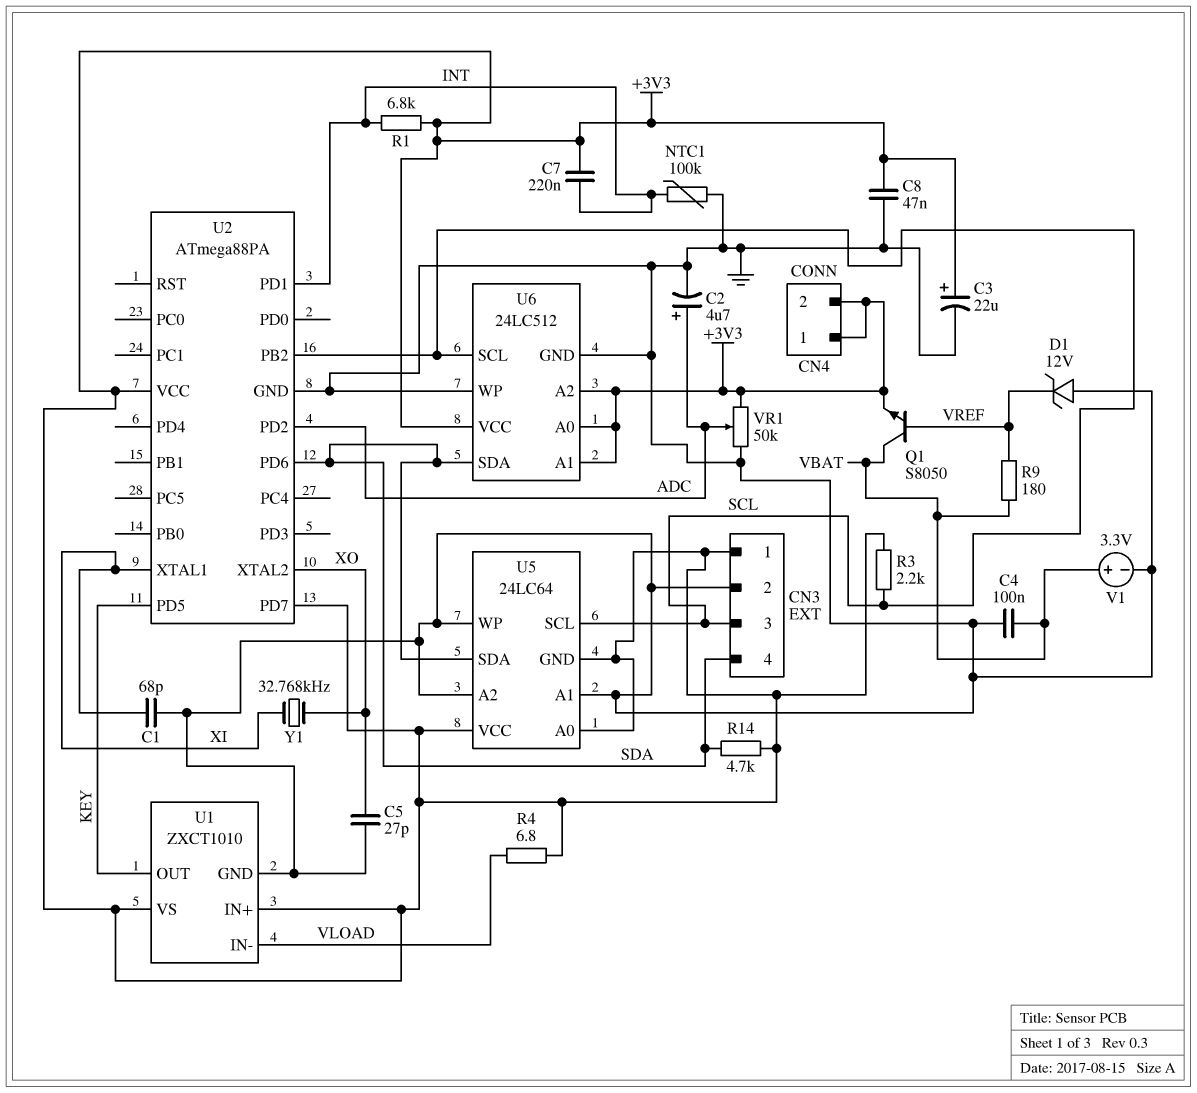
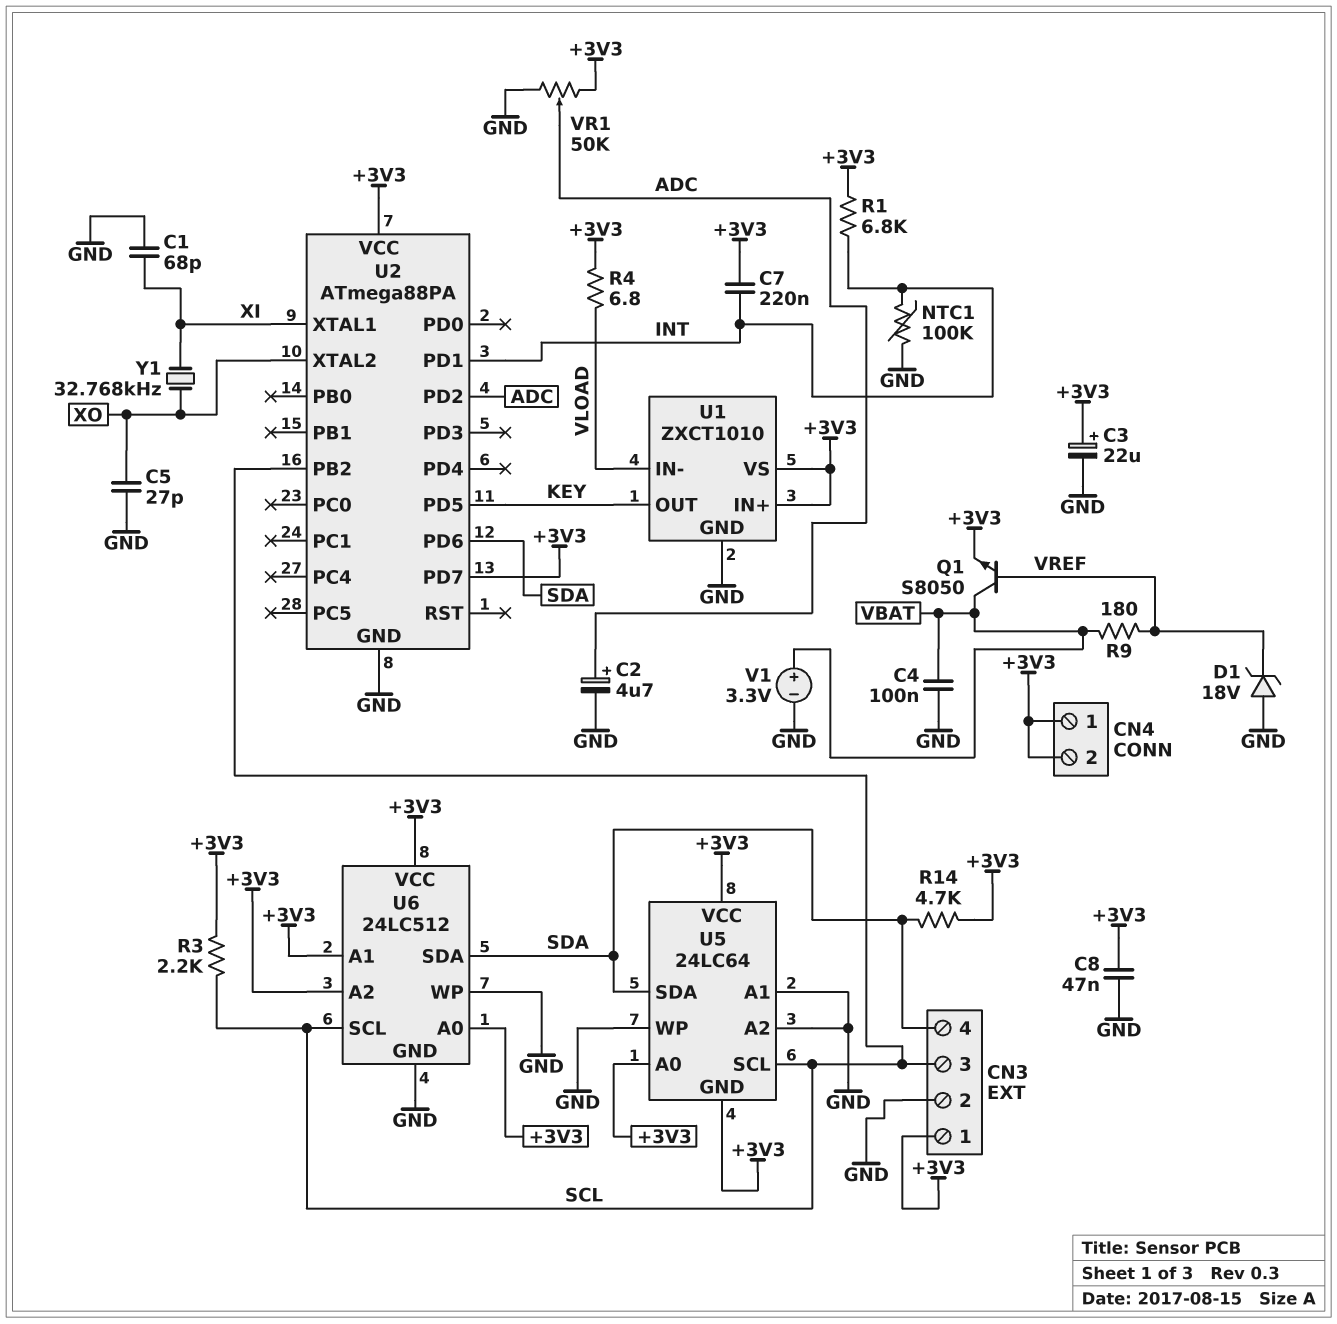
D1: zener 12V (A GND, K VREF) -> zener 18V (A GND, K VREF)

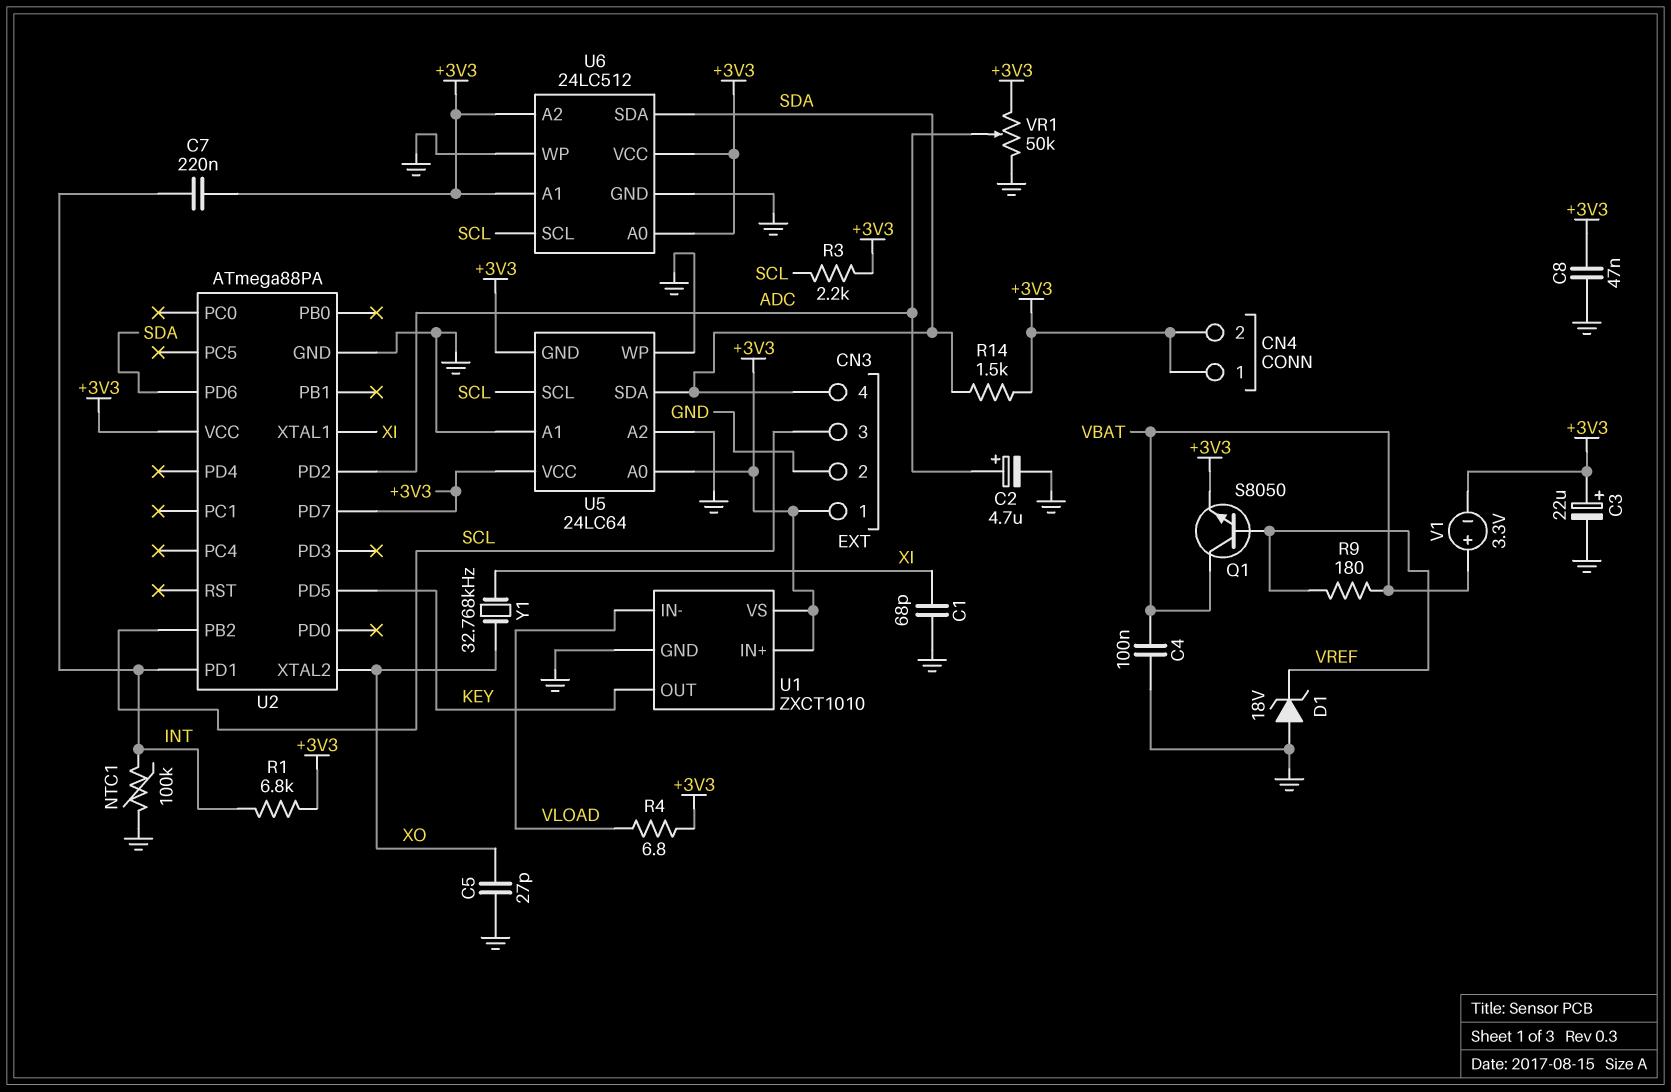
R14: 4.7k (+3V3, SDA) -> 1.5k (+3V3, SDA)
V1: 3.3V (plus VBAT, minus GND) -> 3.3V (plus VBAT, minus +3V3)

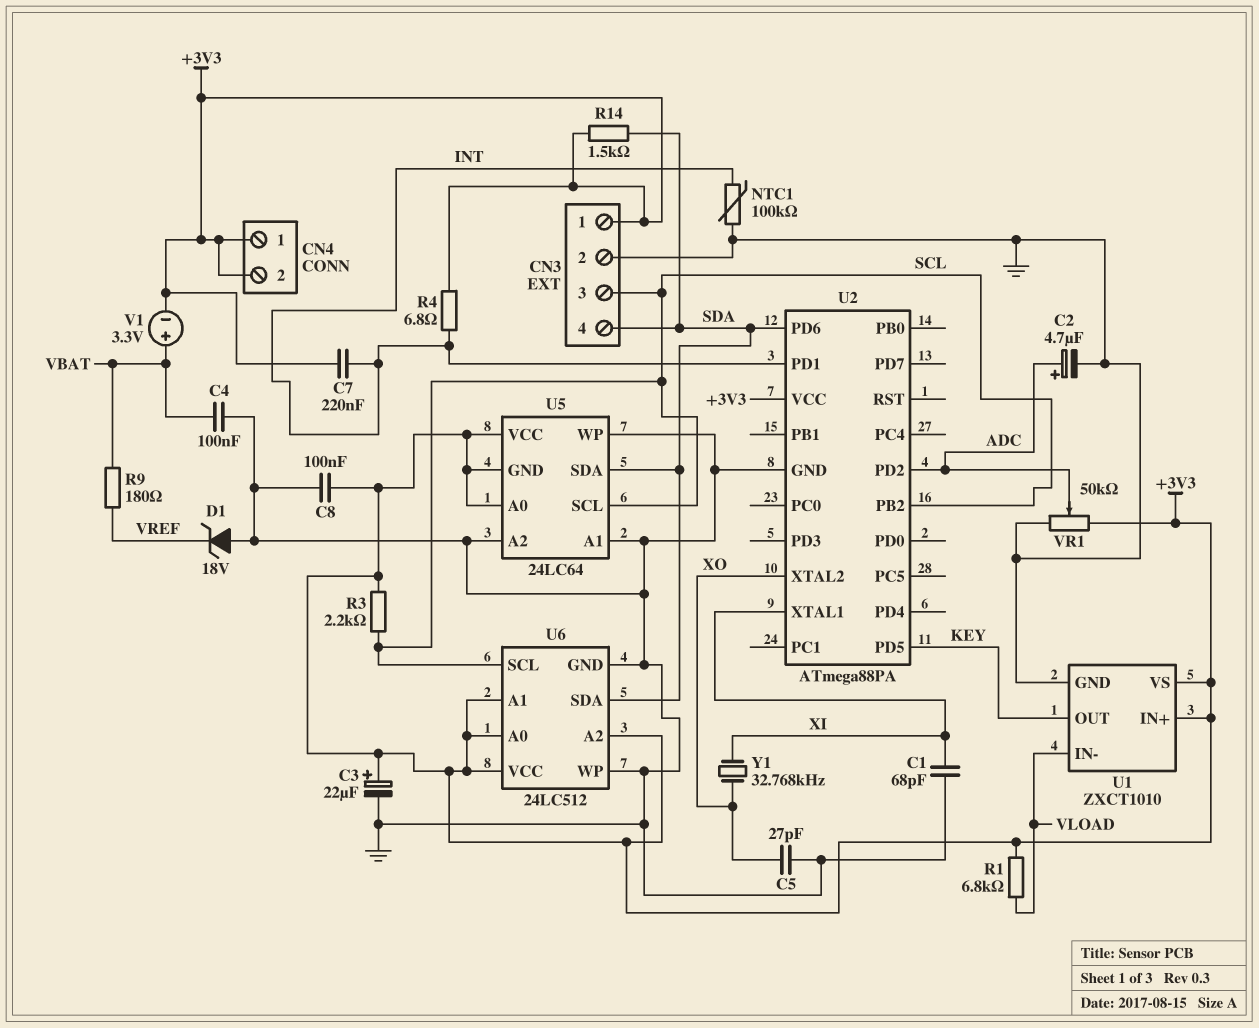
C8: 47nF (+3V3, GND) -> 100nF (+3V3, GND)
Q1: NPN S8050 (B VREF, C VBAT, E +3V3) -> none
R1: 6.8k (+3V3, INT) -> 6.8k (+3V3, VLOAD)
R4: 6.8 (+3V3, VLOAD) -> 6.8 (+3V3, INT)
U2 pin PD7: +3V3 -> none

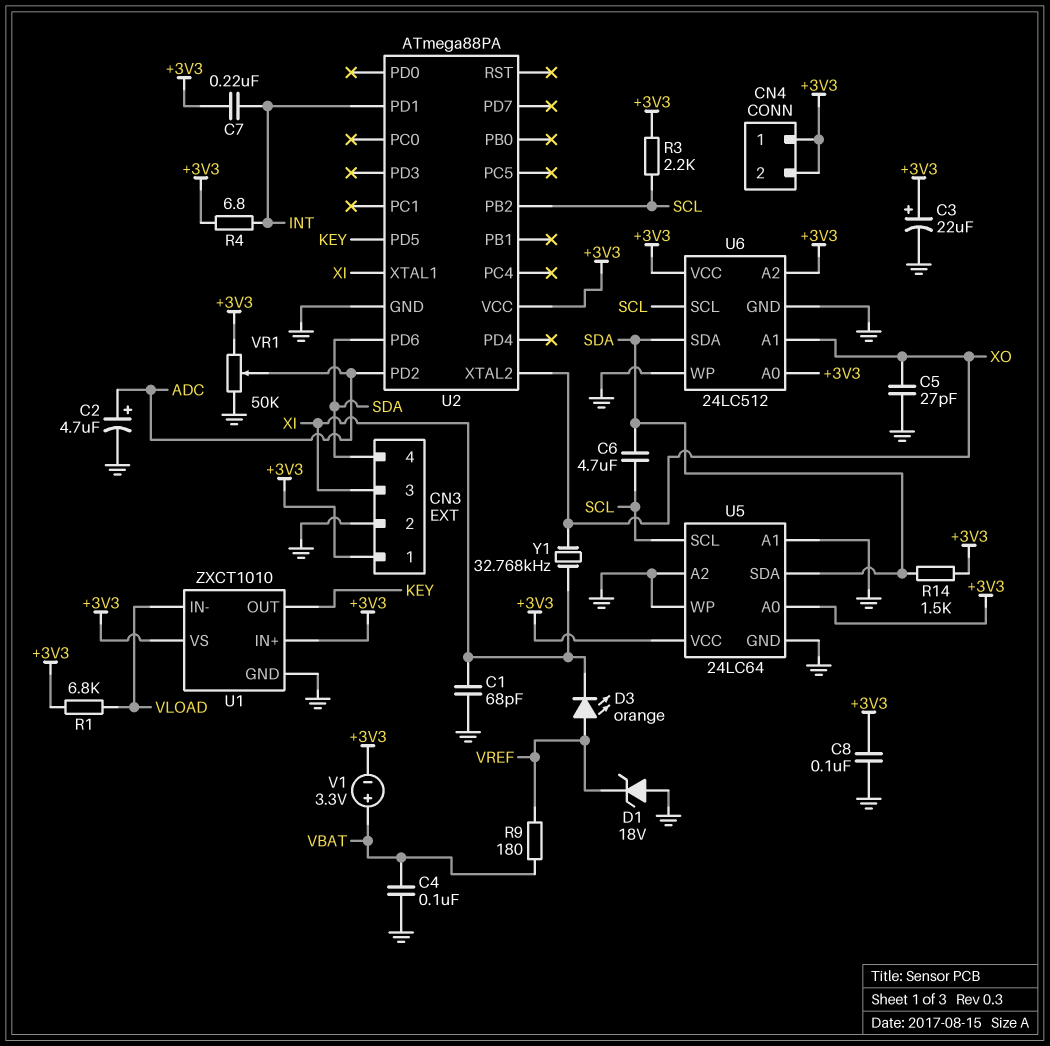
C6: none -> 4.7uF (SCL, SDA)
CN3 pin 3: SCL -> XI
D3: none -> LED orange (A VREF, K XI)
NTC1: 100k (GND, INT) -> none
U5 pin GND: +3V3 -> GND
U6 pin A1: +3V3 -> XO

